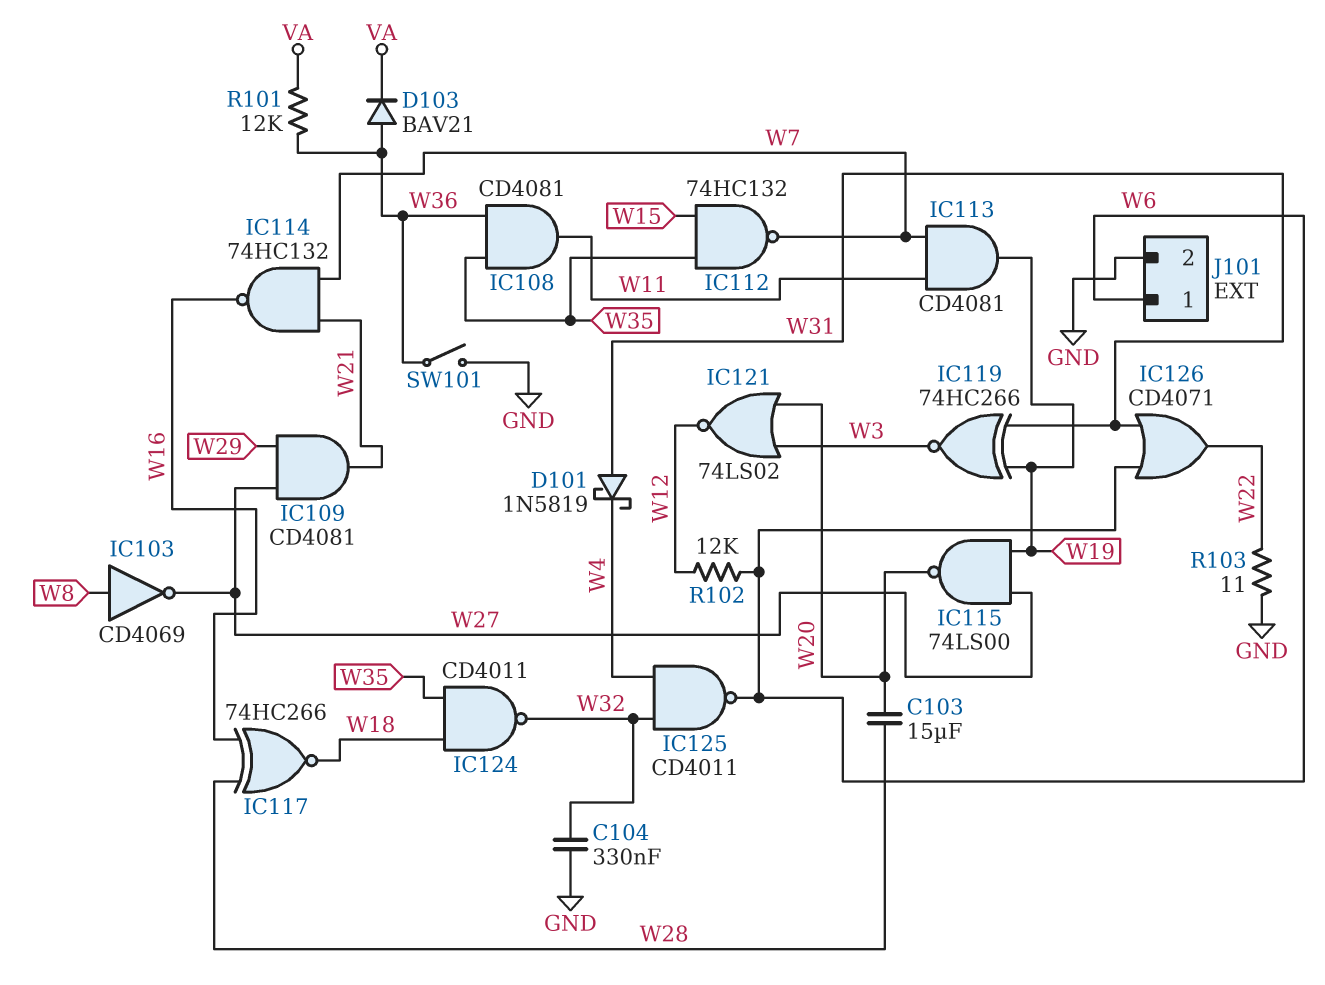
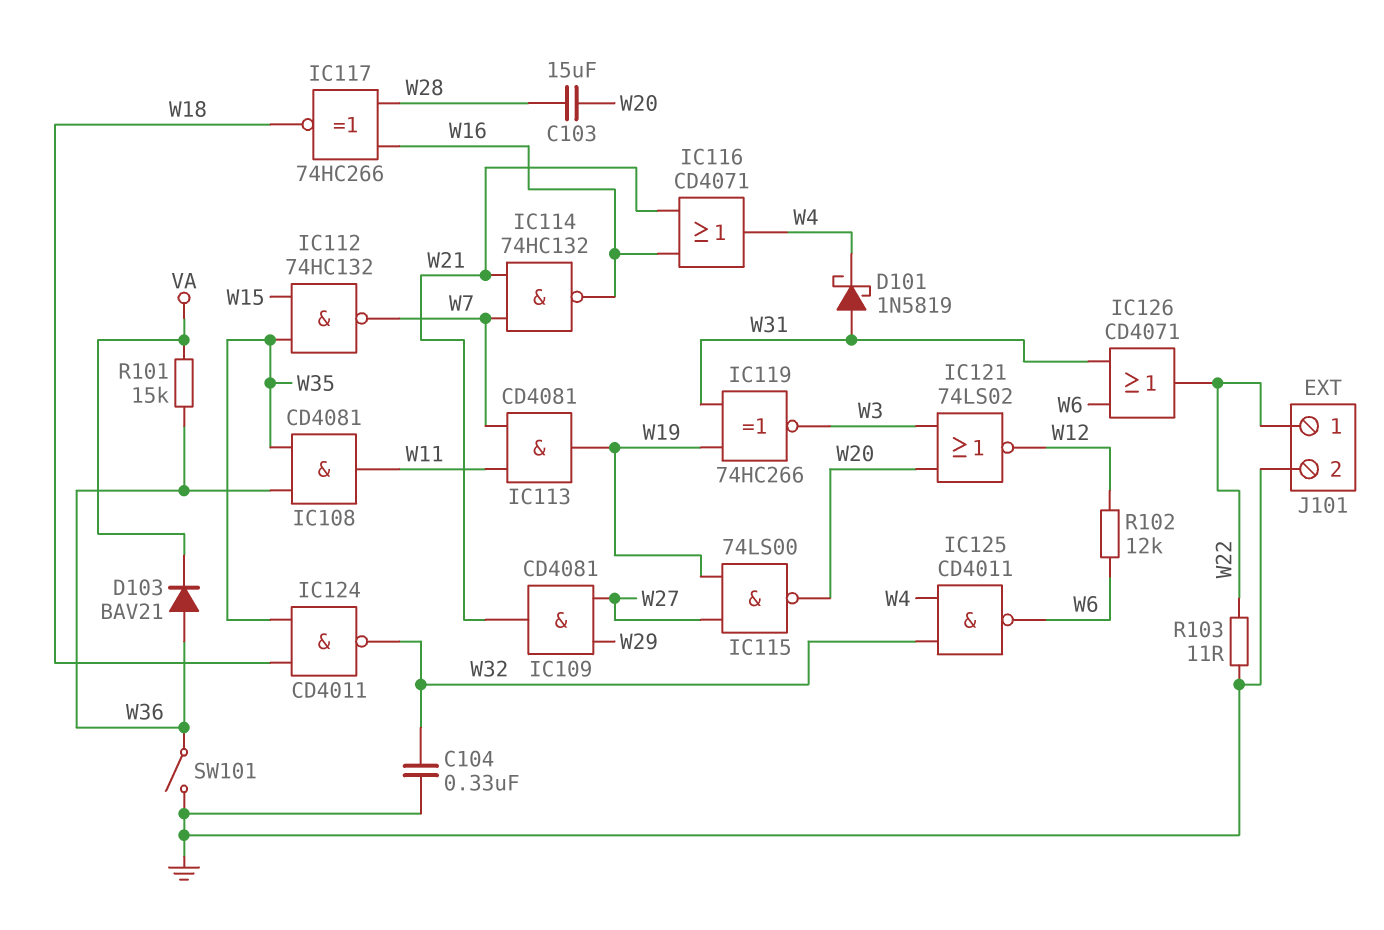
IC103: NOT CD4069 (in W8, out W27) -> none
IC116: none -> OR CD4071 (in W16, in W21, out W4)
J101 pin 1: W6 -> W22
R101: 12k (VA, W36) -> 15k (VA, W36)

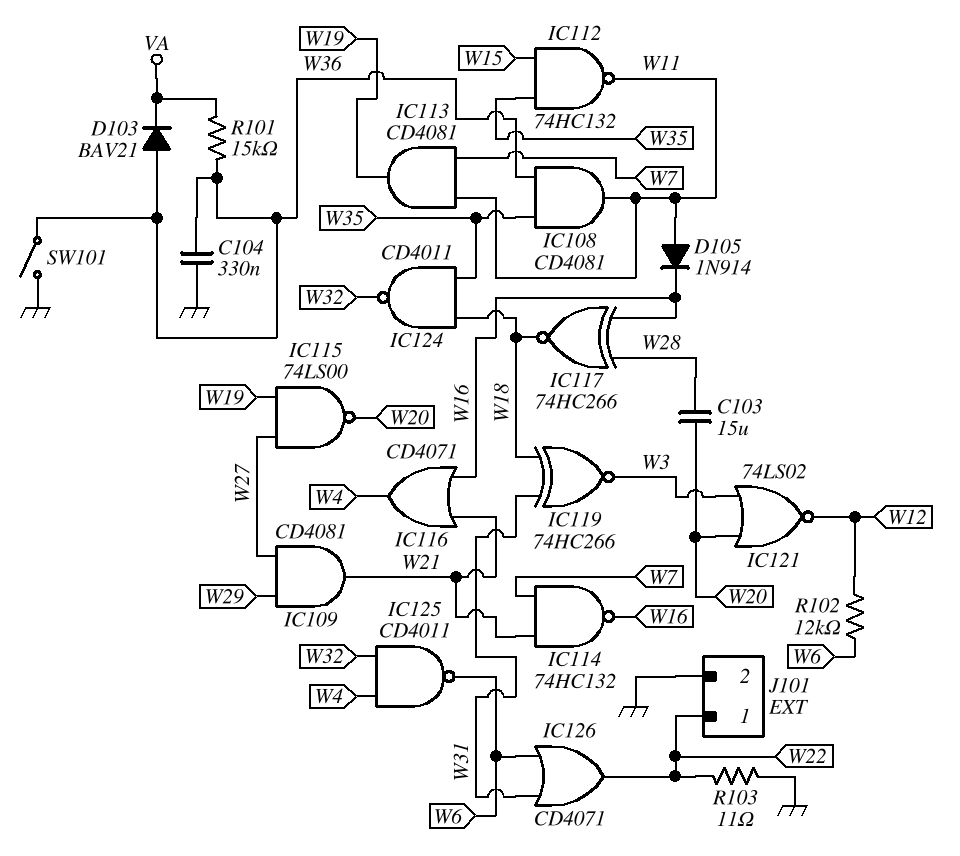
C104: 330nF (GND, W32) -> 330nF (GND, W36)
D101: schottky 1N5819 (A W31, K W4) -> none
D105: none -> diode 1N914 (A W11, K W16)
IC112: NAND 74HC132 (in W15, in W35, out W7) -> NAND 74HC132 (in W15, in W35, out W11)
IC119: XNOR 74HC266 (in W19, in W31, out W3) -> XNOR 74HC266 (in W18, in W31, out W3)

